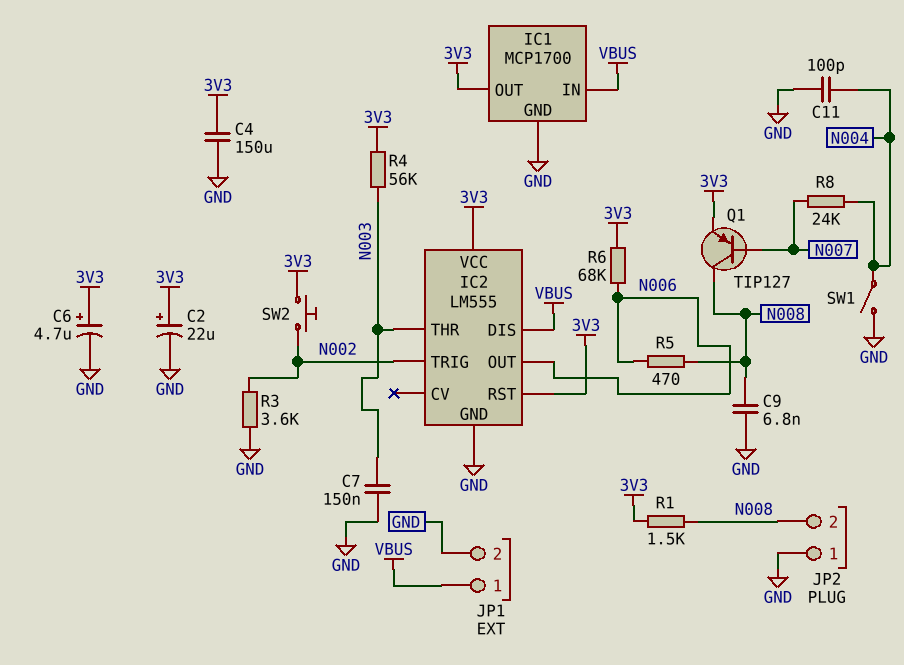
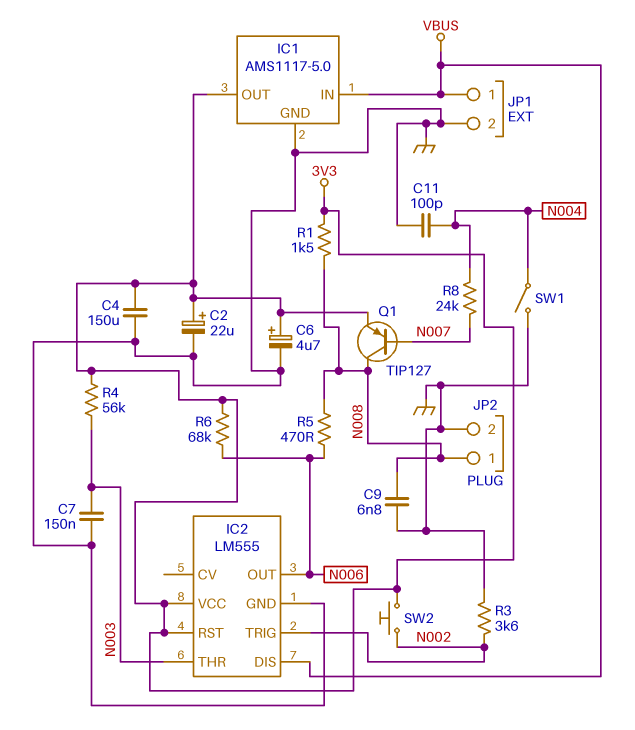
IC1: MCP1700 -> AMS1117-5.0
JP2 pin 1: GND -> N008
JP2 pin 2: N008 -> GND

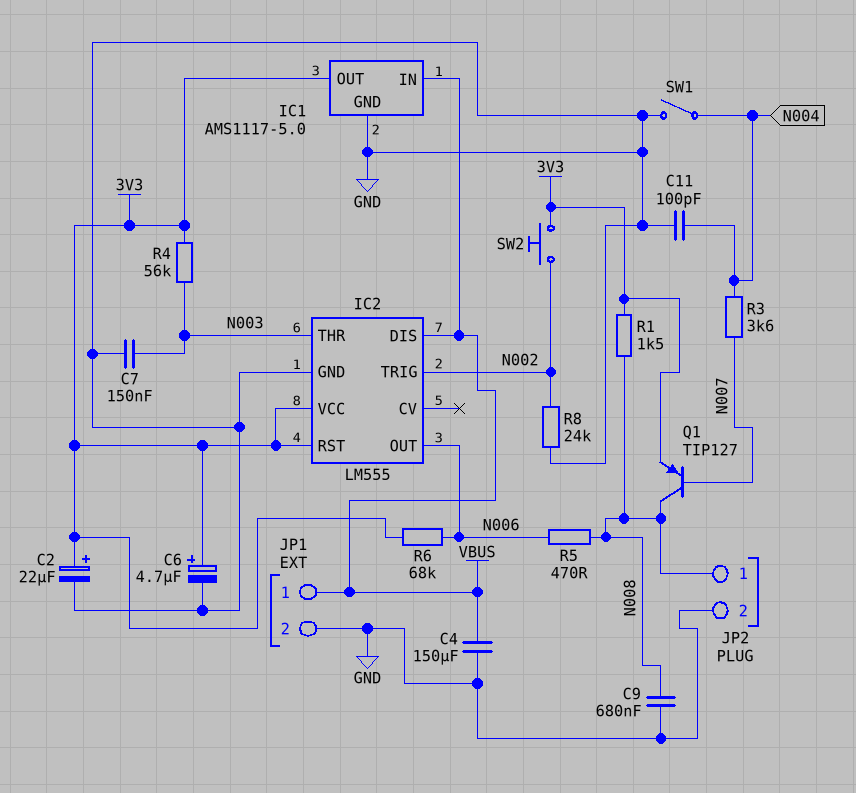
C4: 150uF (3V3, GND) -> 150uF (GND, VBUS)
C9: 6.8nF (GND, N008) -> 680nF (GND, N008)
R3: 3.6k (GND, N002) -> 3.6k (N004, N007)
R8: 24k (N004, N007) -> 24k (GND, N002)

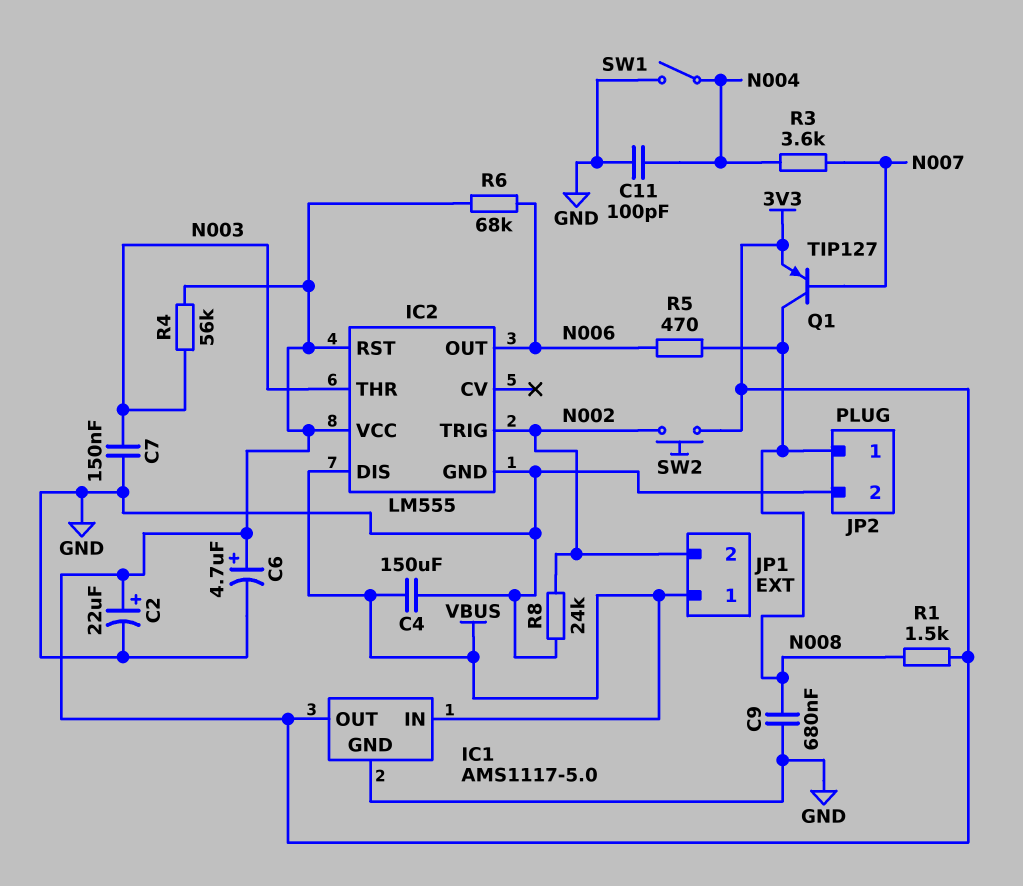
JP1 pin 2: GND -> N002

